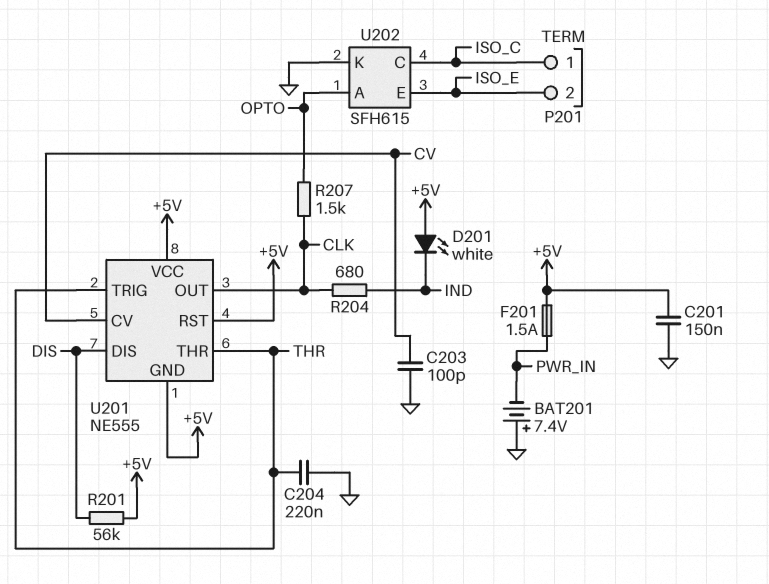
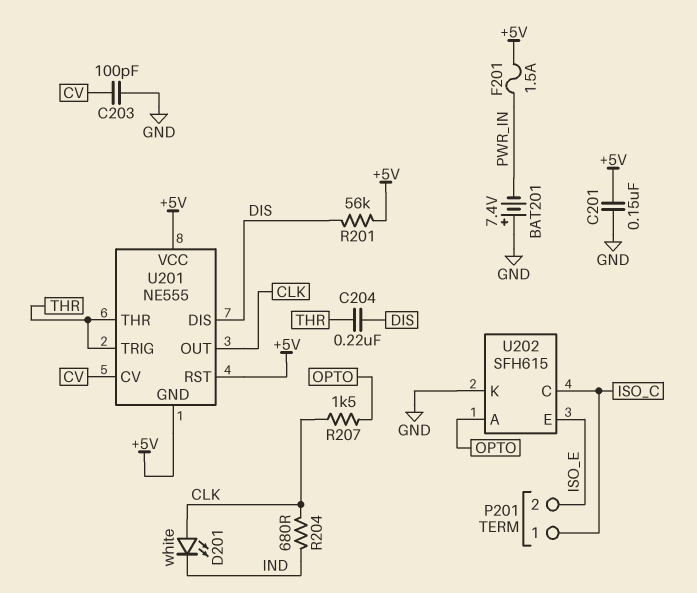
C204: 220nF (GND, THR) -> 220nF (DIS, THR)
D201: LED white (A +5V, K IND) -> LED white (A CLK, K IND)

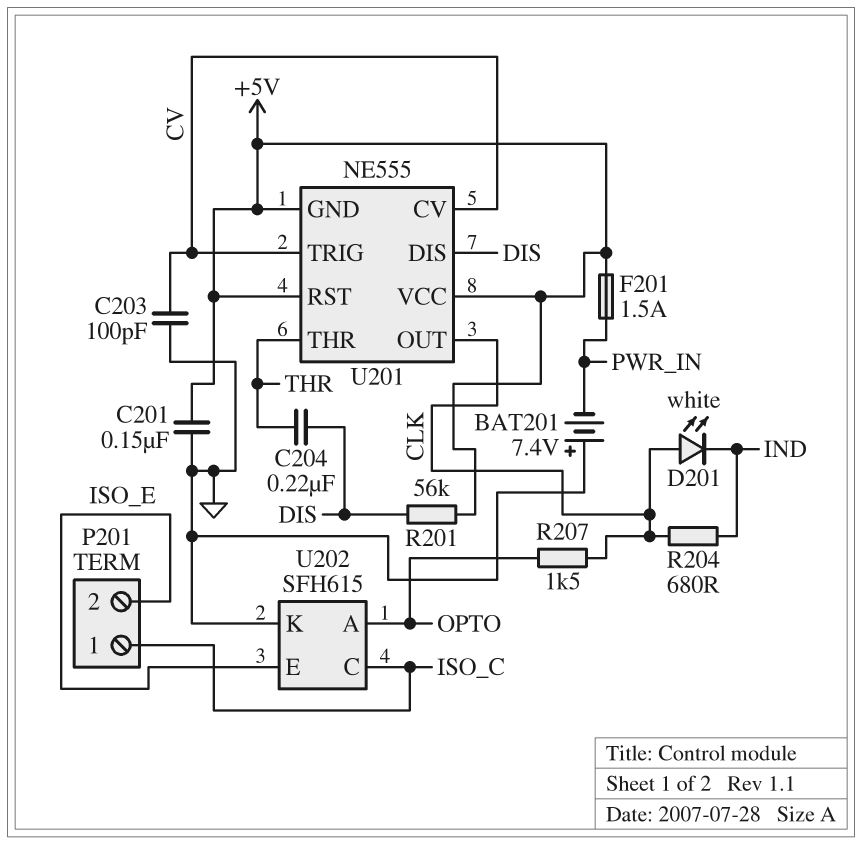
U201 pin TRIG: THR -> CV

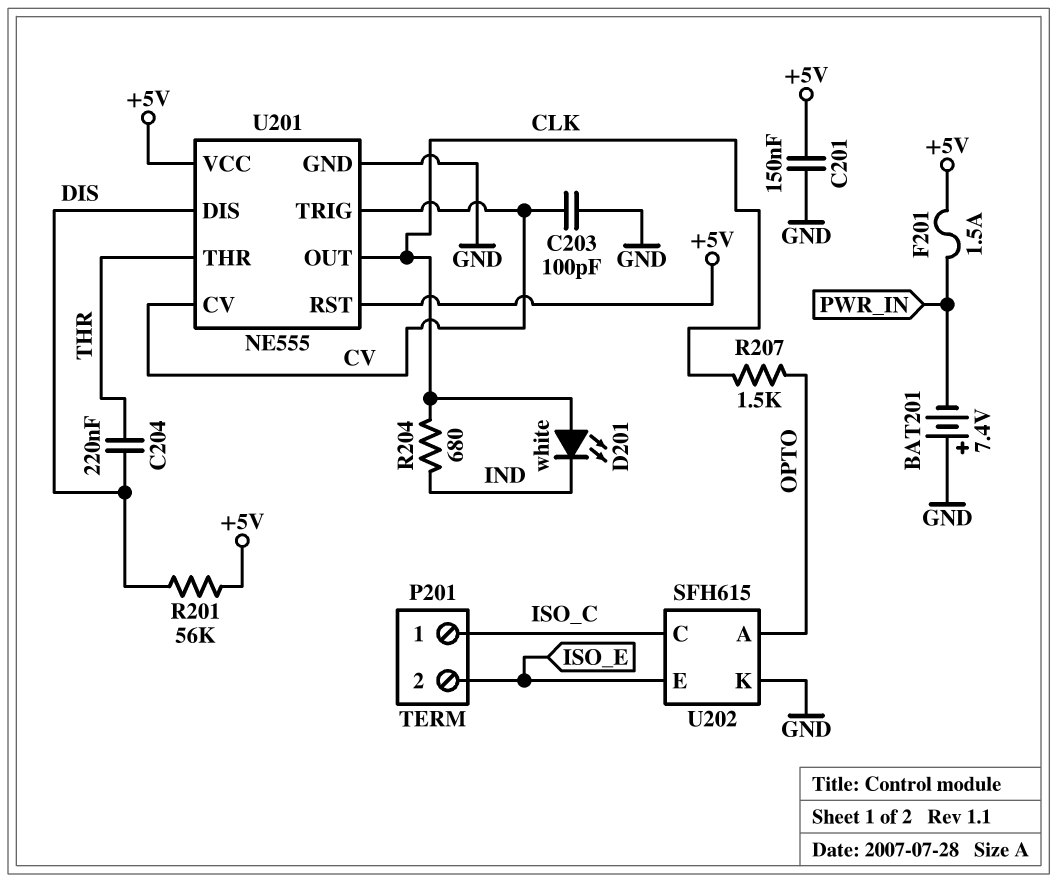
U201 pin GND: +5V -> GND

